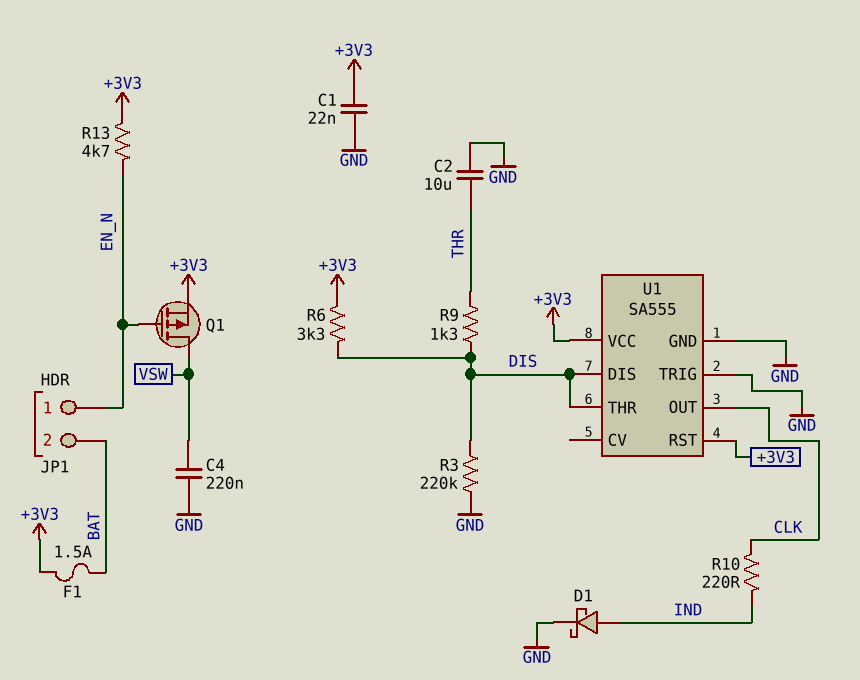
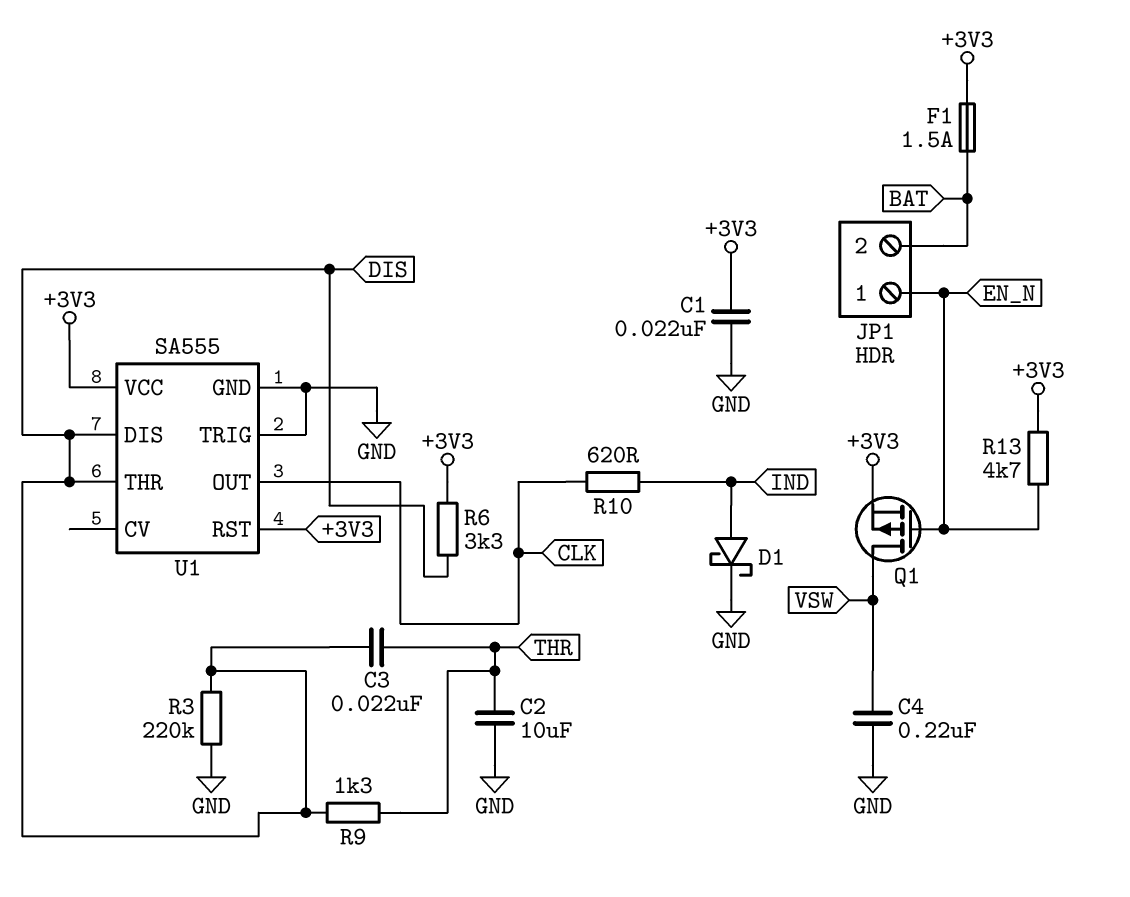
C3: none -> 22nF (DIS, THR)
R10: 220 (CLK, IND) -> 620 (CLK, IND)

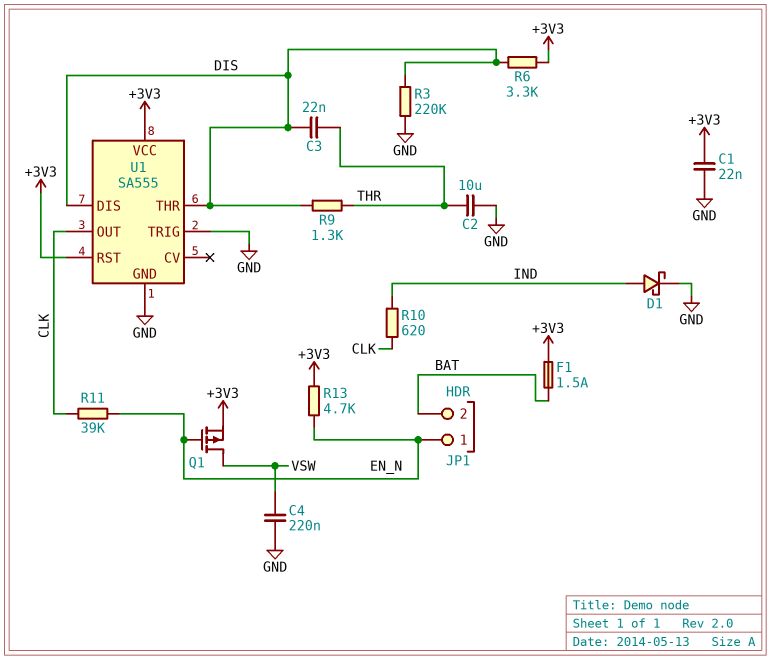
R11: none -> 39k (CLK, EN_N)

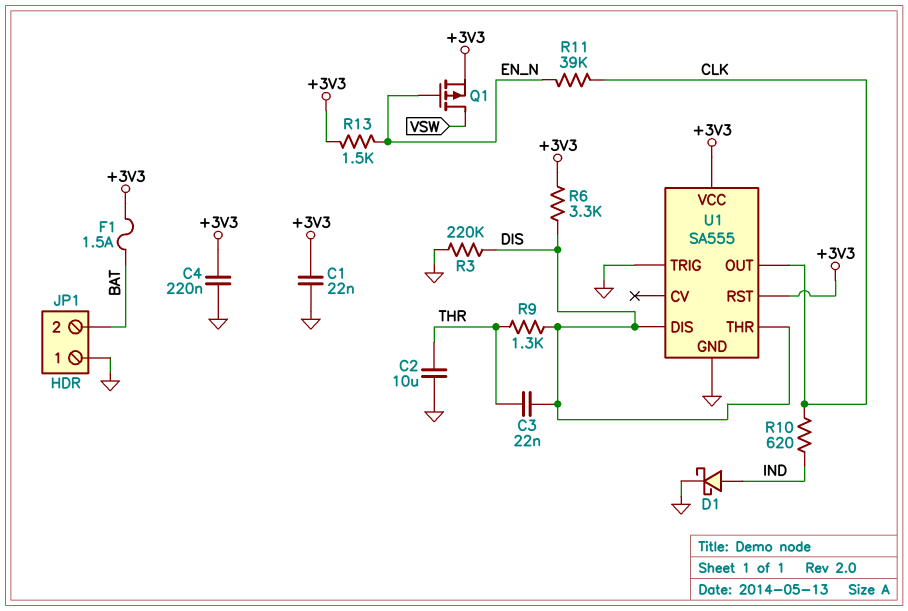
C4: 220nF (GND, VSW) -> 220nF (+3V3, GND)
JP1 pin 1: EN_N -> GND
R13: 4.7k (+3V3, EN_N) -> 1.5k (+3V3, EN_N)

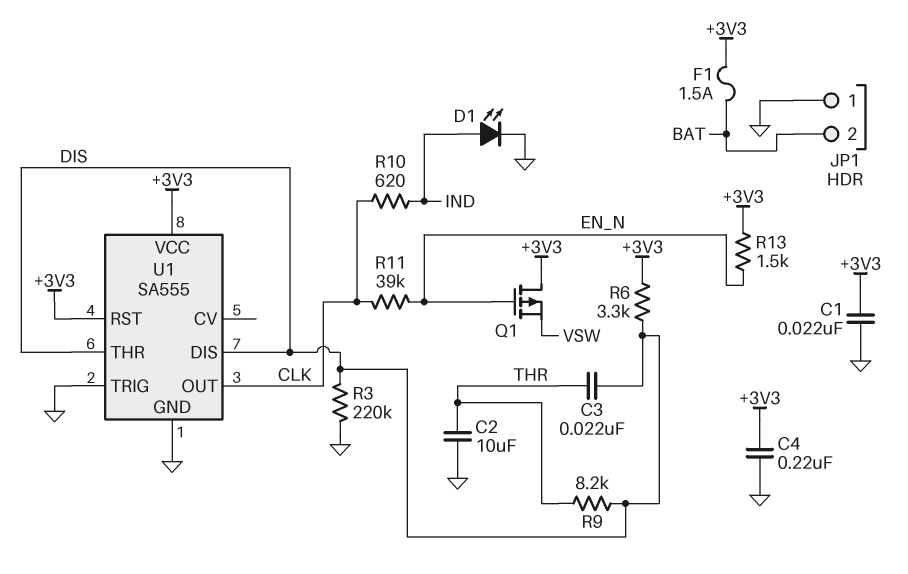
D1: schottky (A IND, K GND) -> LED (A IND, K GND)
Q1: PMOS (G EN_N, D VSW, S +3V3) -> PMOS (G EN_N, D +3V3, S VSW)
R9: 1.3k (DIS, THR) -> 8.2k (DIS, THR)

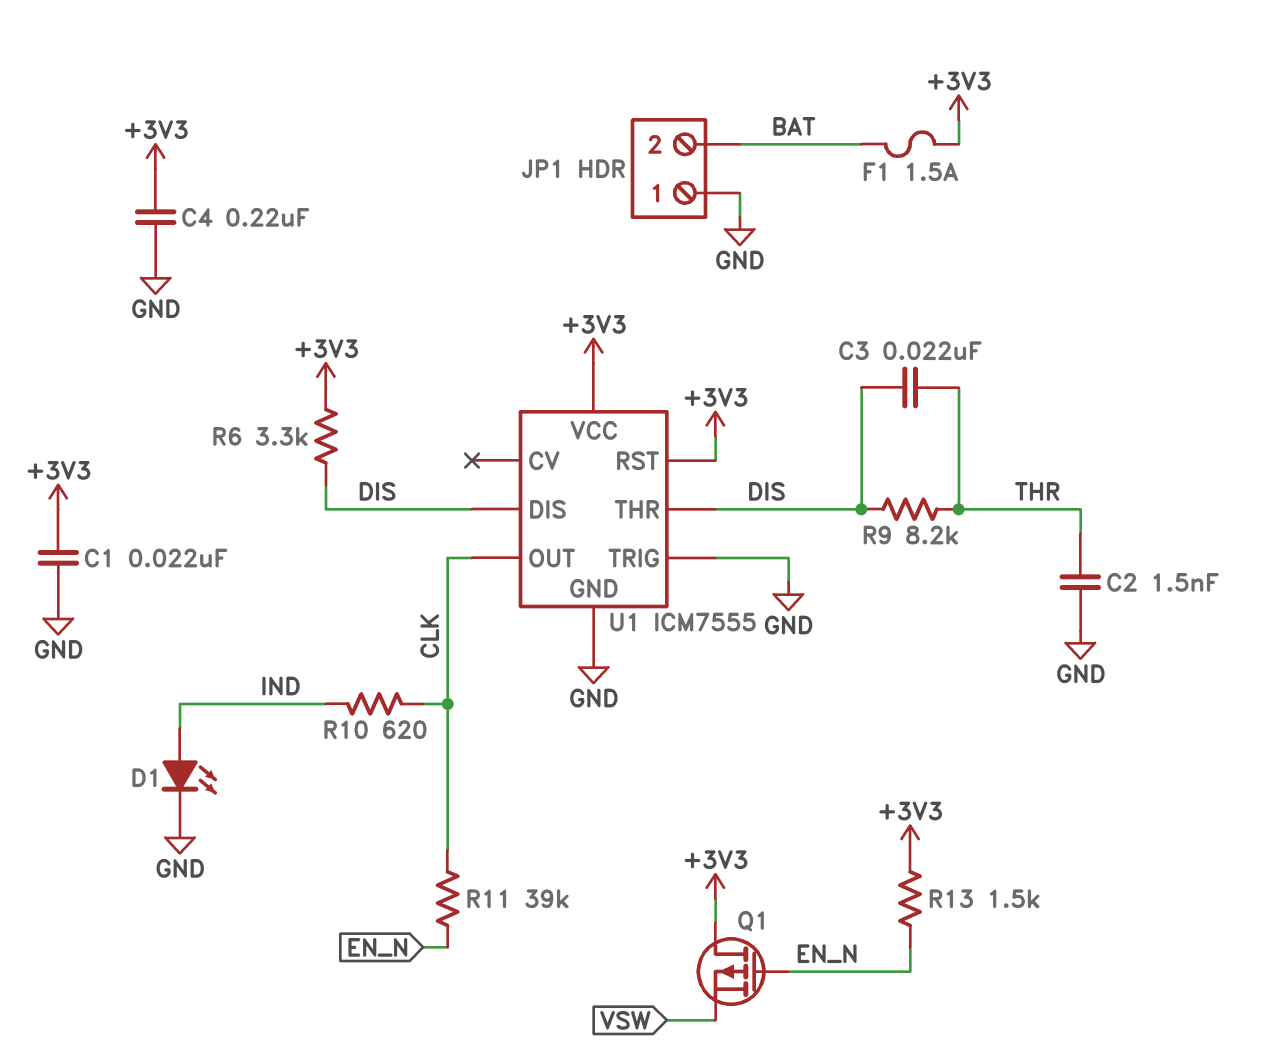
C2: 10uF (GND, THR) -> 1.5nF (GND, THR)
R3: 220k (DIS, GND) -> none
U1: SA555 -> ICM7555

